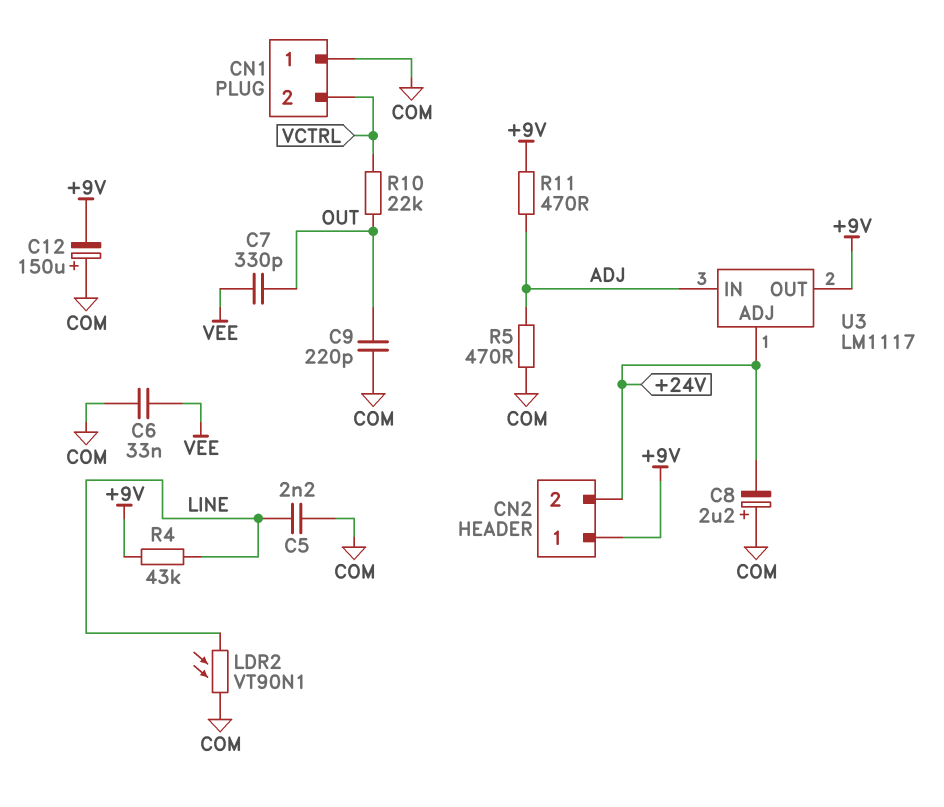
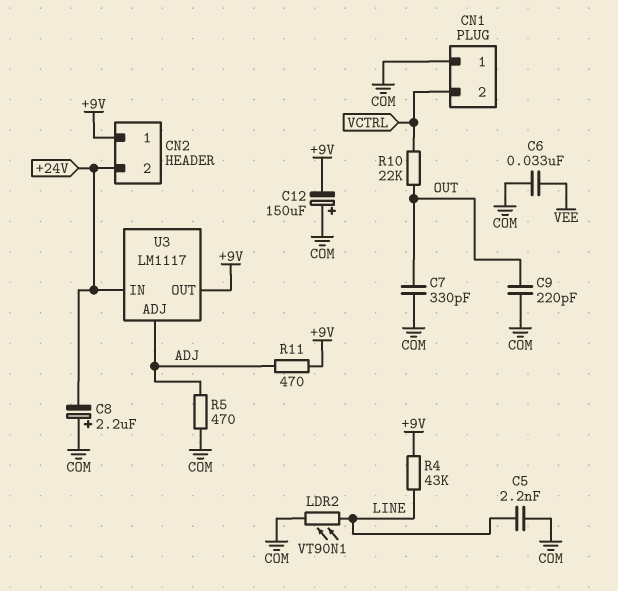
C7: 330pF (OUT, VEE) -> 330pF (COM, OUT)
U3 pin ADJ: +24V -> ADJ
U3 pin IN: ADJ -> +24V

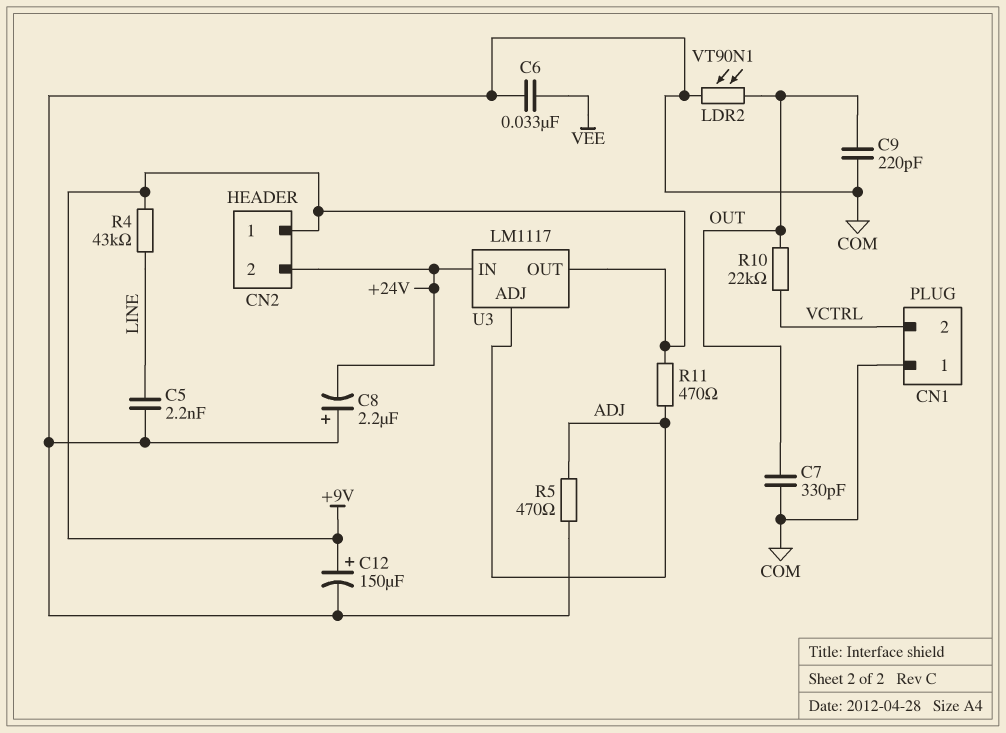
C12: 150uF (plus COM, minus +9V) -> 150uF (plus +9V, minus COM)
LDR2: VT90N1 (COM, LINE) -> VT90N1 (COM, OUT)

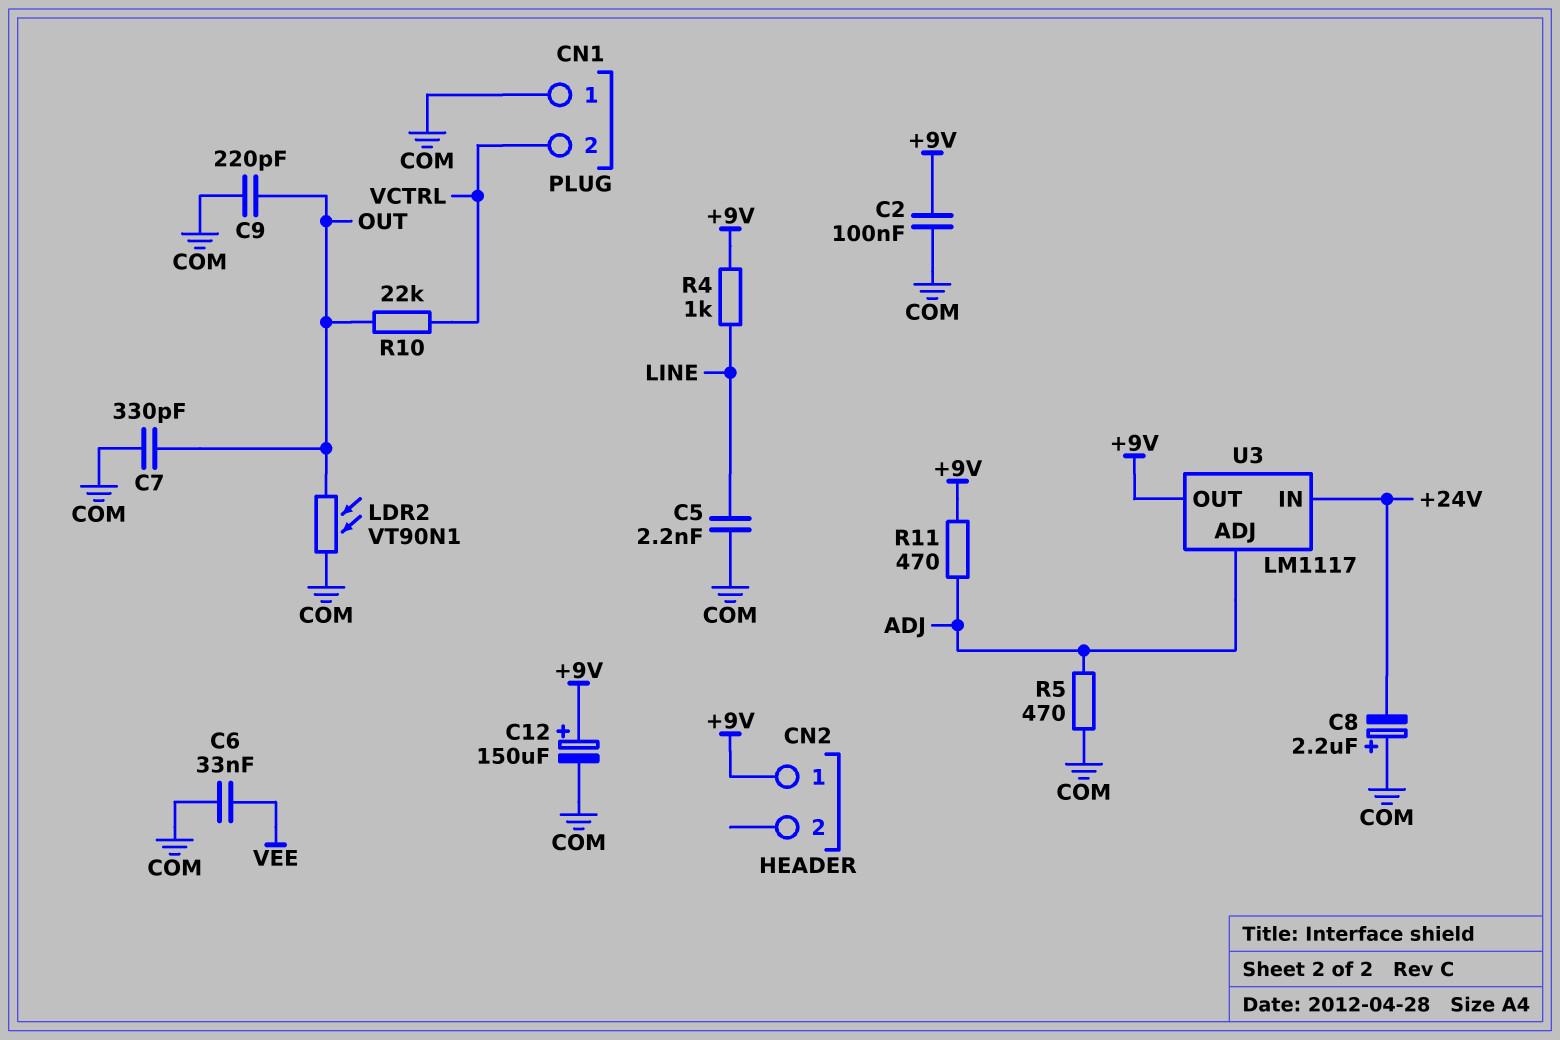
C2: none -> 100nF (+9V, COM)
CN2 pin 2: +24V -> none
R4: 43k (+9V, LINE) -> 1k (+9V, LINE)

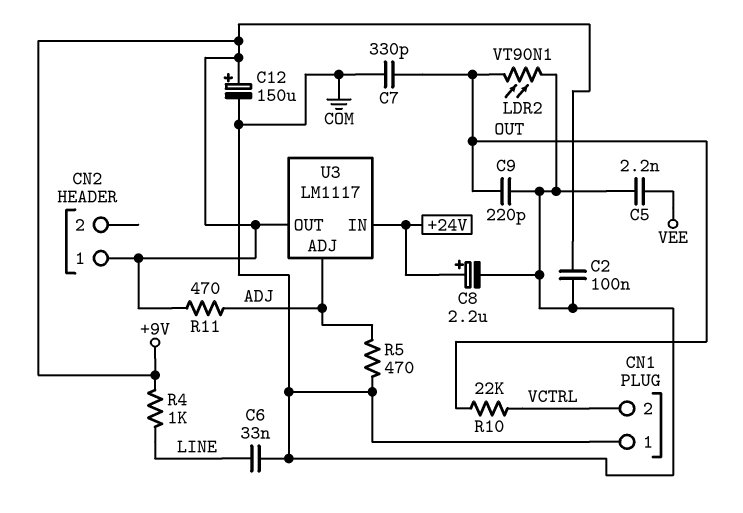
C5: 2.2nF (COM, LINE) -> 2.2nF (COM, VEE)
C6: 33nF (COM, VEE) -> 33nF (COM, LINE)
C8: 2.2uF (plus COM, minus +24V) -> 2.2uF (plus +24V, minus COM)

